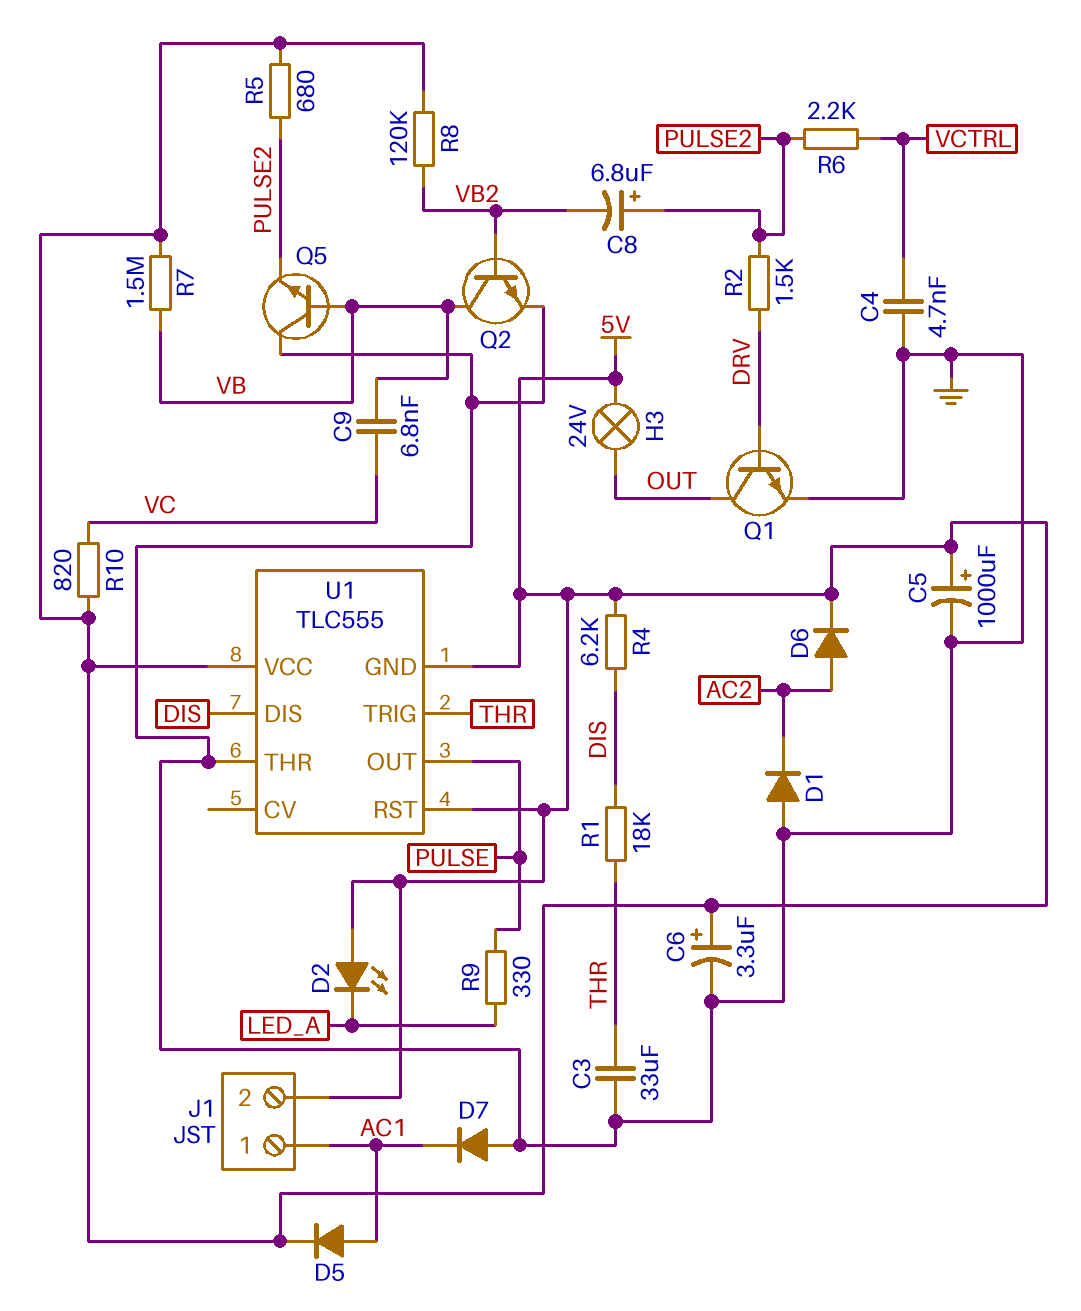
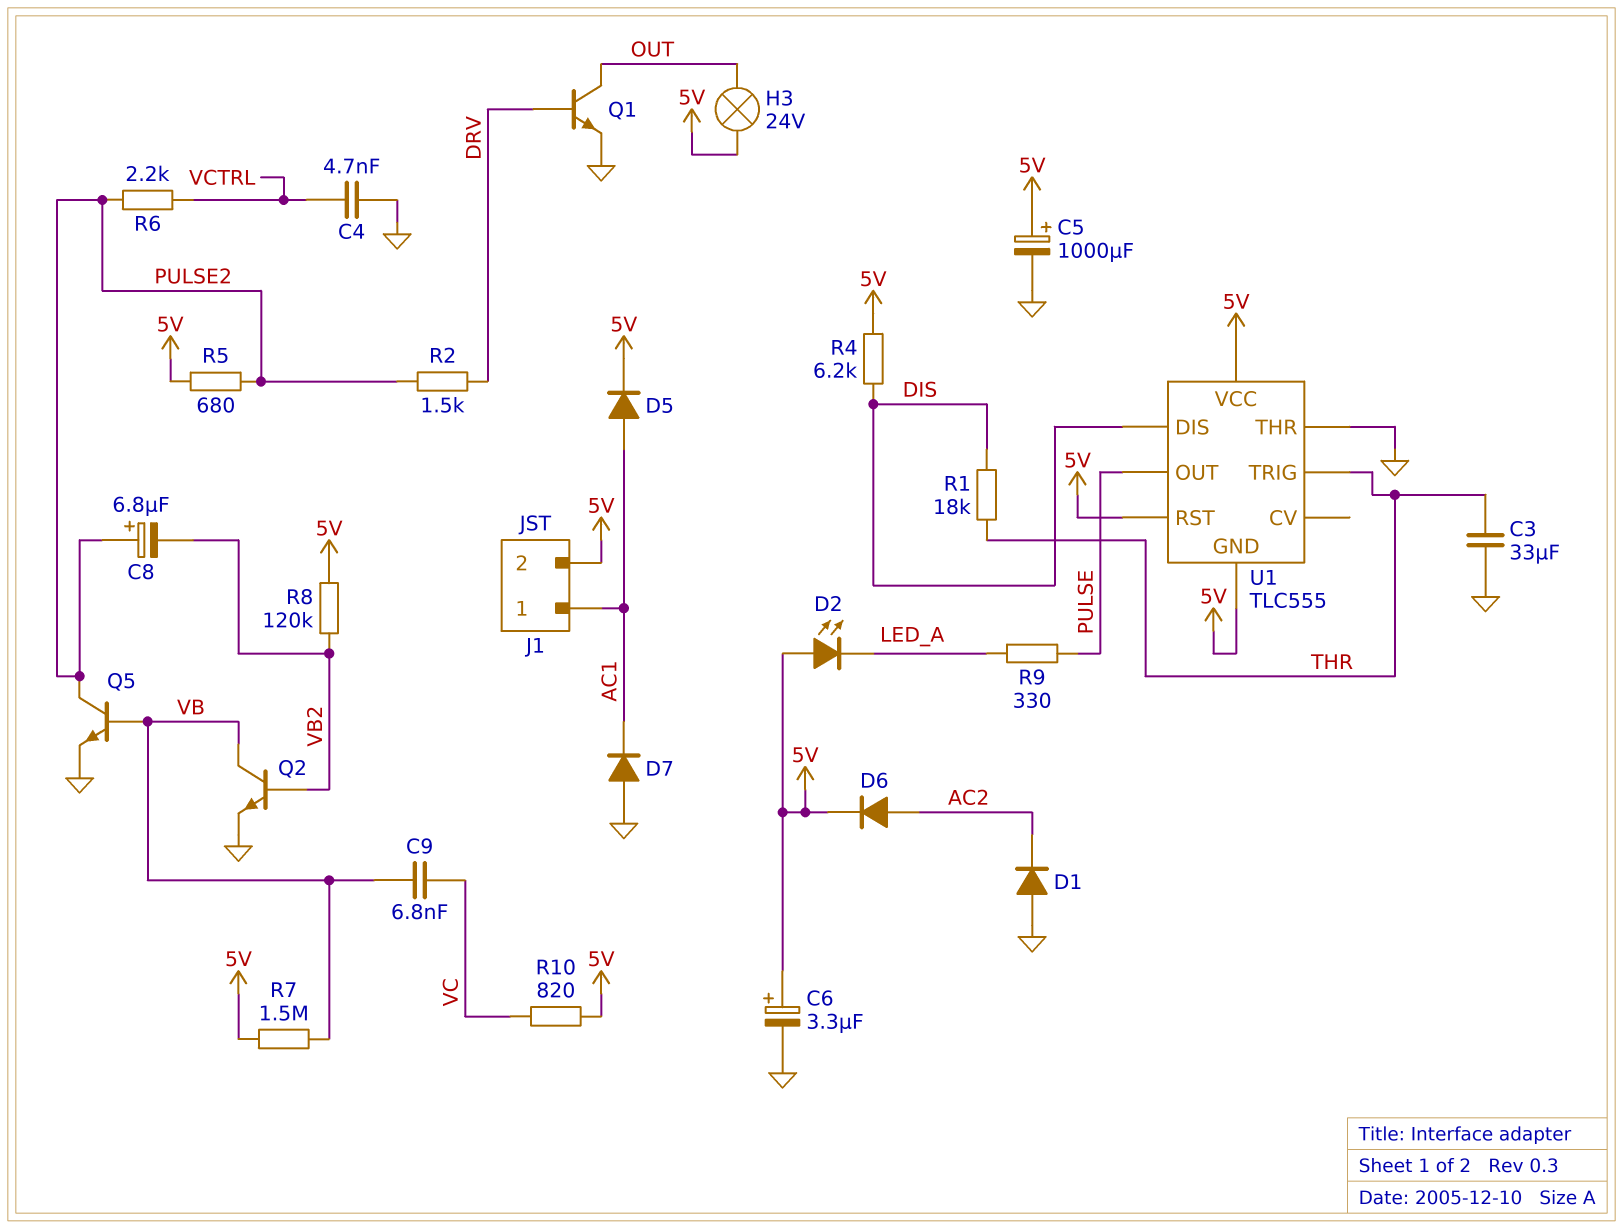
Q5: NPN (B VB, C GND, E PULSE2) -> NPN (B VB, C PULSE2, E GND)

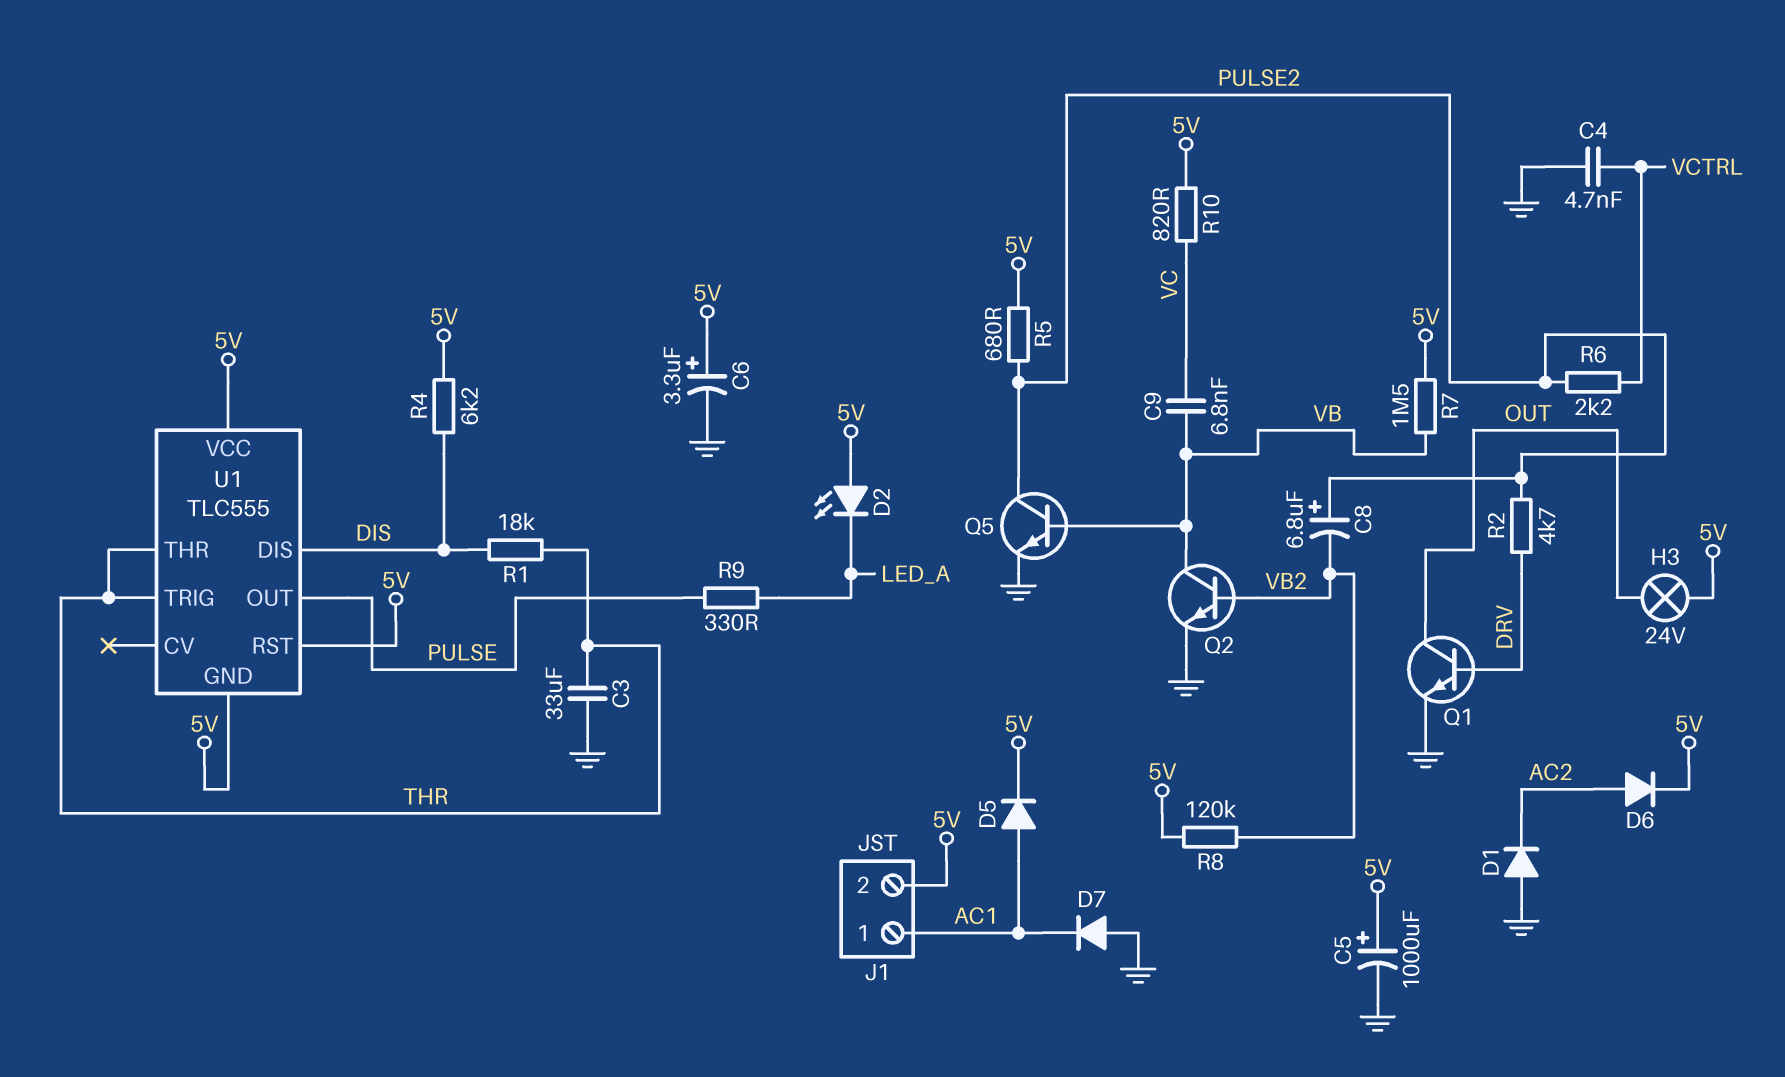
R2: 1.5k (DRV, PULSE2) -> 4.7k (DRV, PULSE2)
U1 pin THR: GND -> THR

